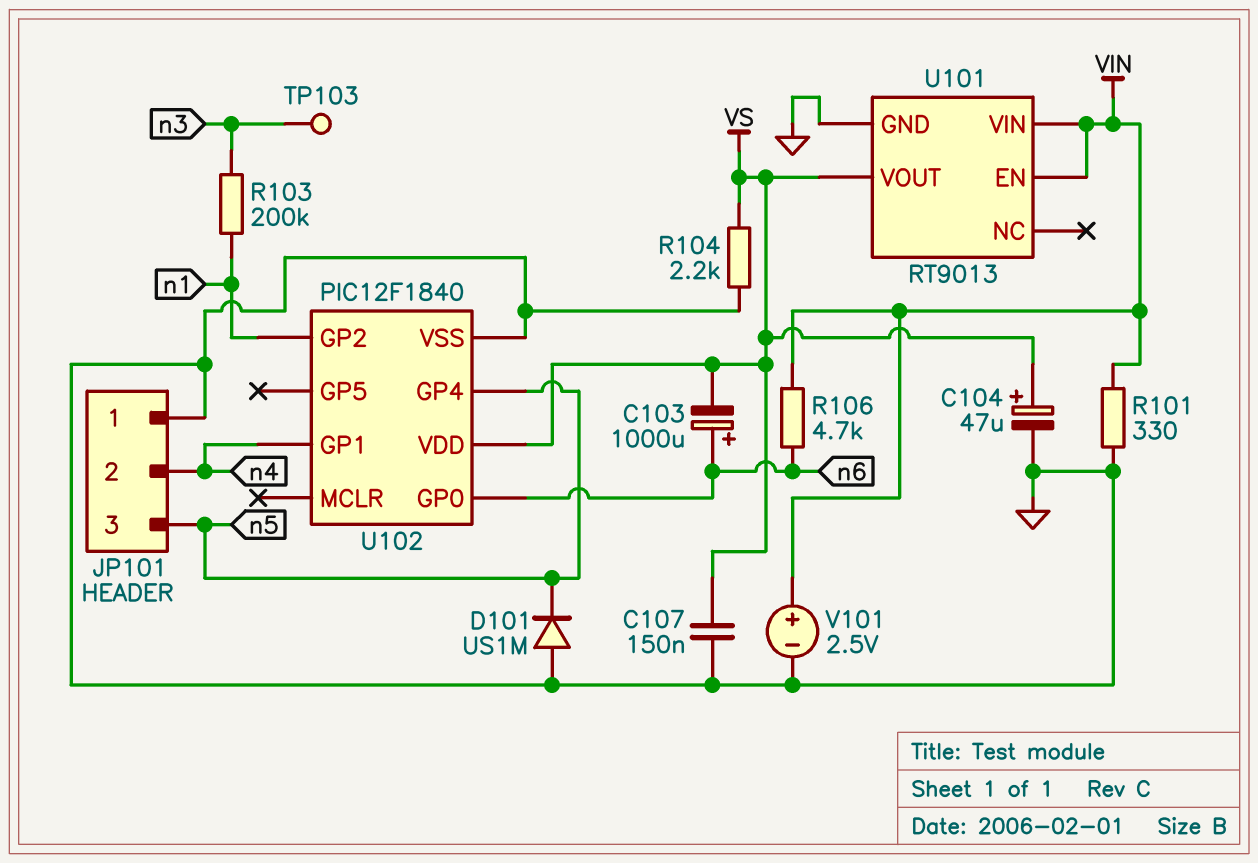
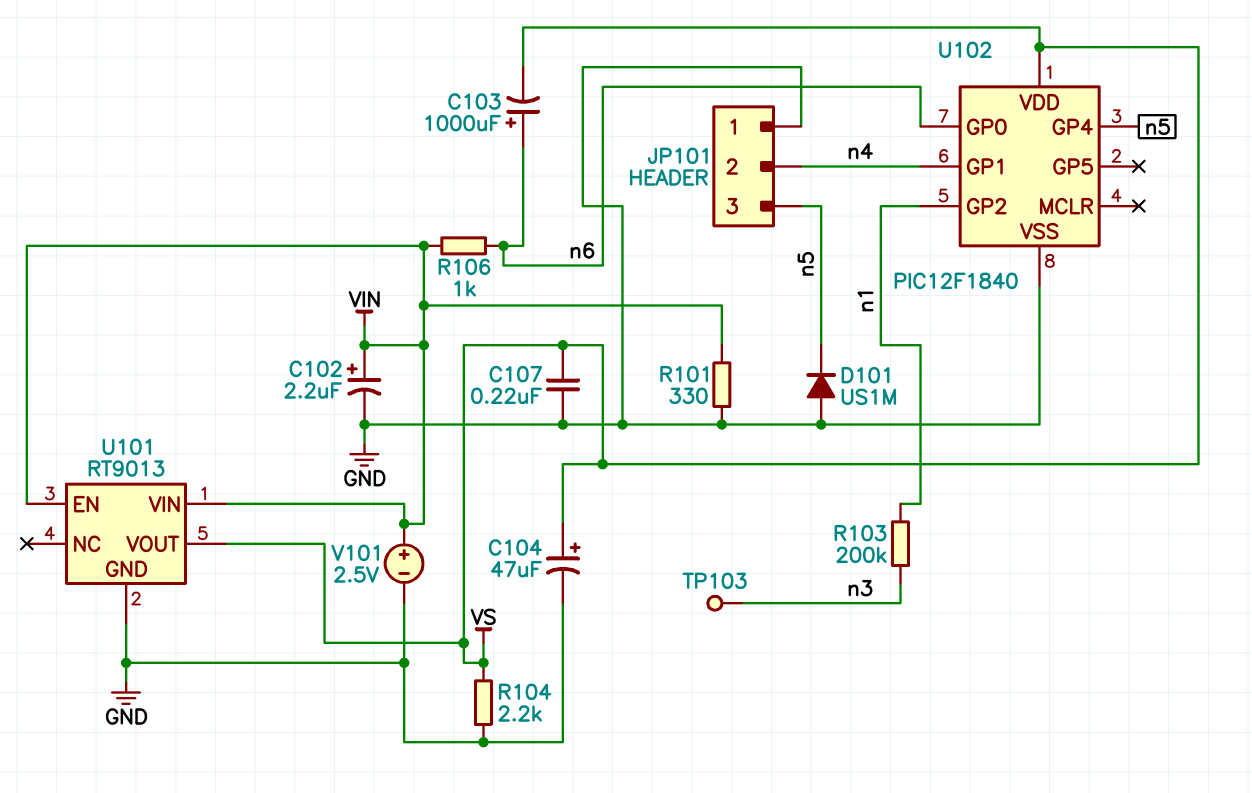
C102: none -> 2.2uF (plus VIN, minus GND)
C107: 150nF (GND, VS) -> 220nF (GND, VS)
R106: 4.7k (VIN, n6) -> 1k (VIN, n6)

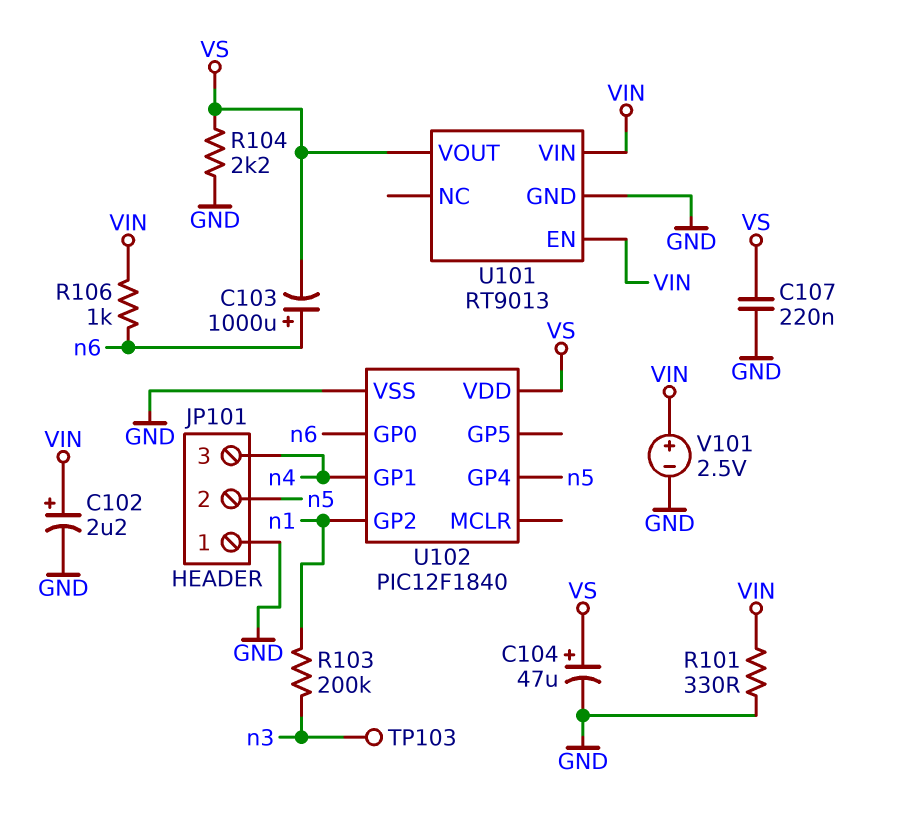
D101: diode US1M (A GND, K n5) -> none
JP101 pin 2: n4 -> n5
JP101 pin 3: n5 -> n4

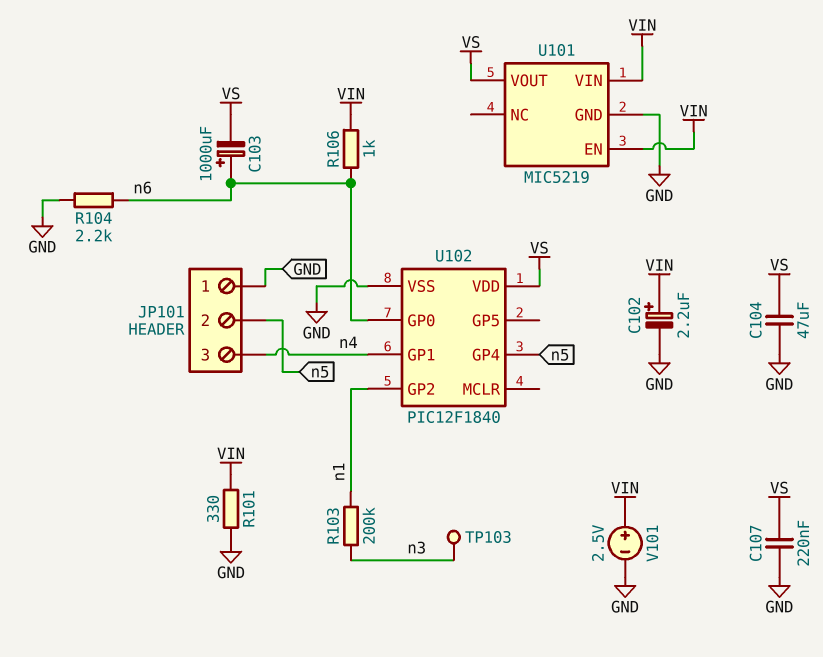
C104: 47uF (plus VS, minus GND) -> 47uF (GND, VS)
R104: 2.2k (GND, VS) -> 2.2k (GND, n6)
U101: RT9013 -> MIC5219

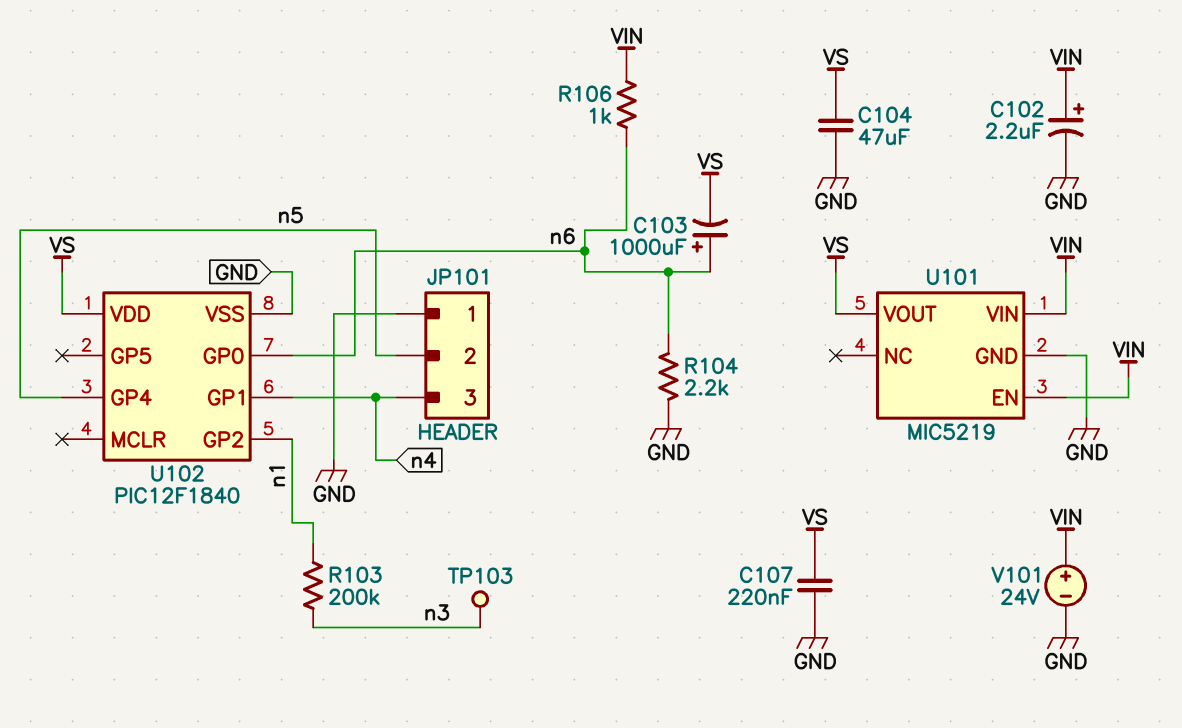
R101: 330 (GND, VIN) -> none
V101: 2.5V (plus VIN, minus GND) -> 24V (plus VIN, minus GND)

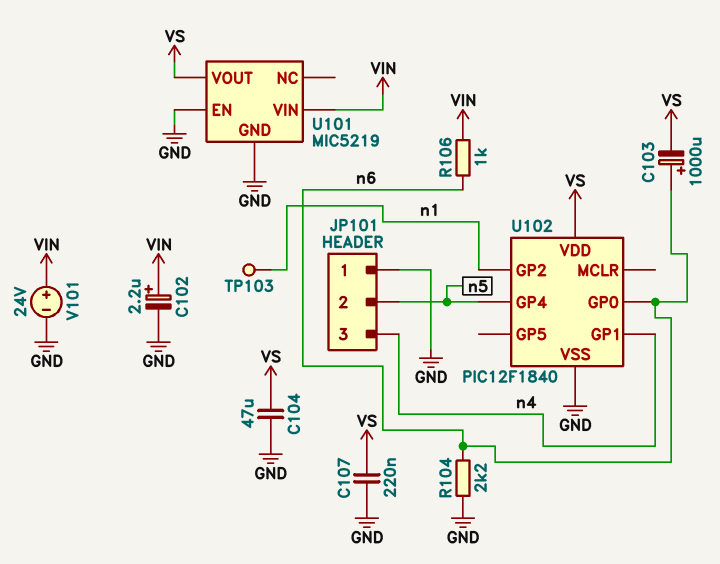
R103: 200k (n1, n3) -> none
TP103: test point (n3) -> test point (n1)
U101 pin EN: VIN -> GND

